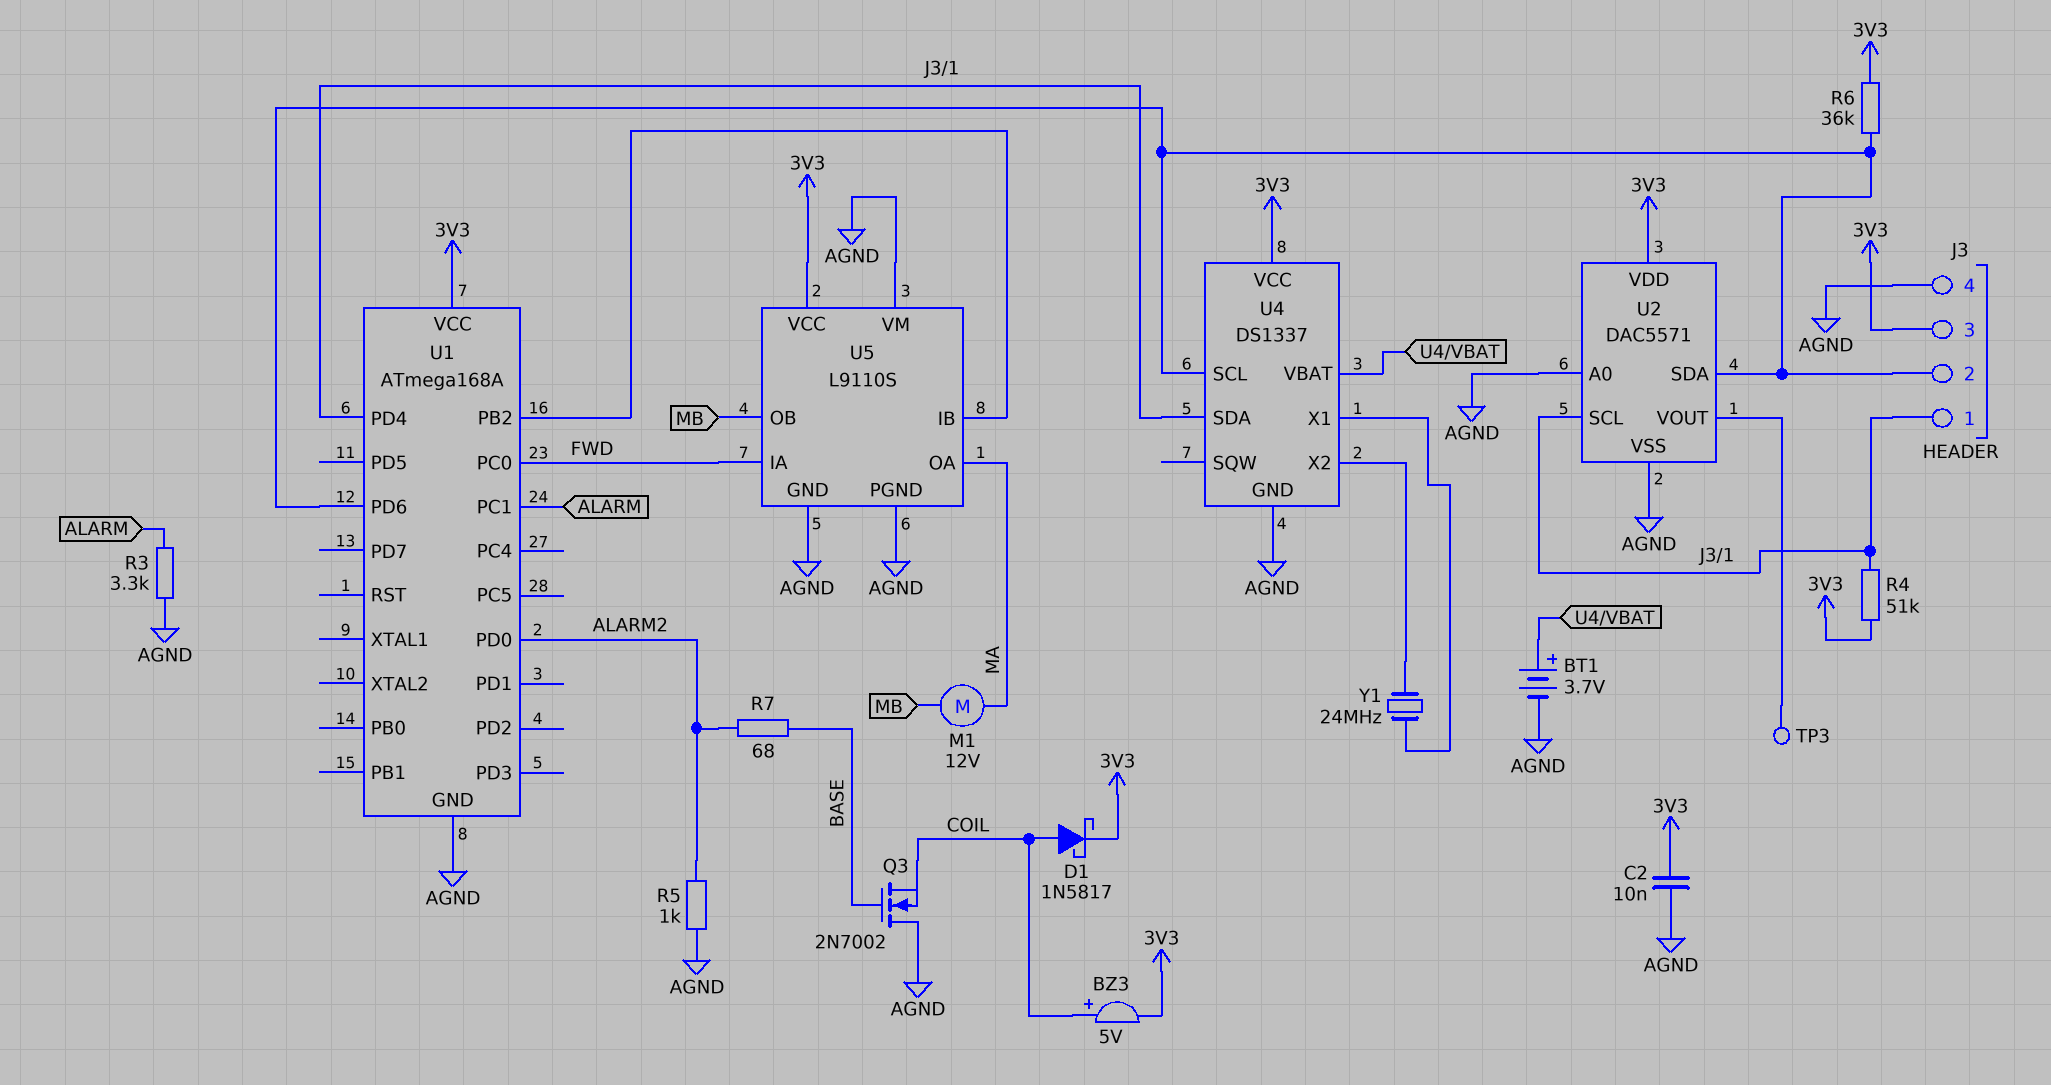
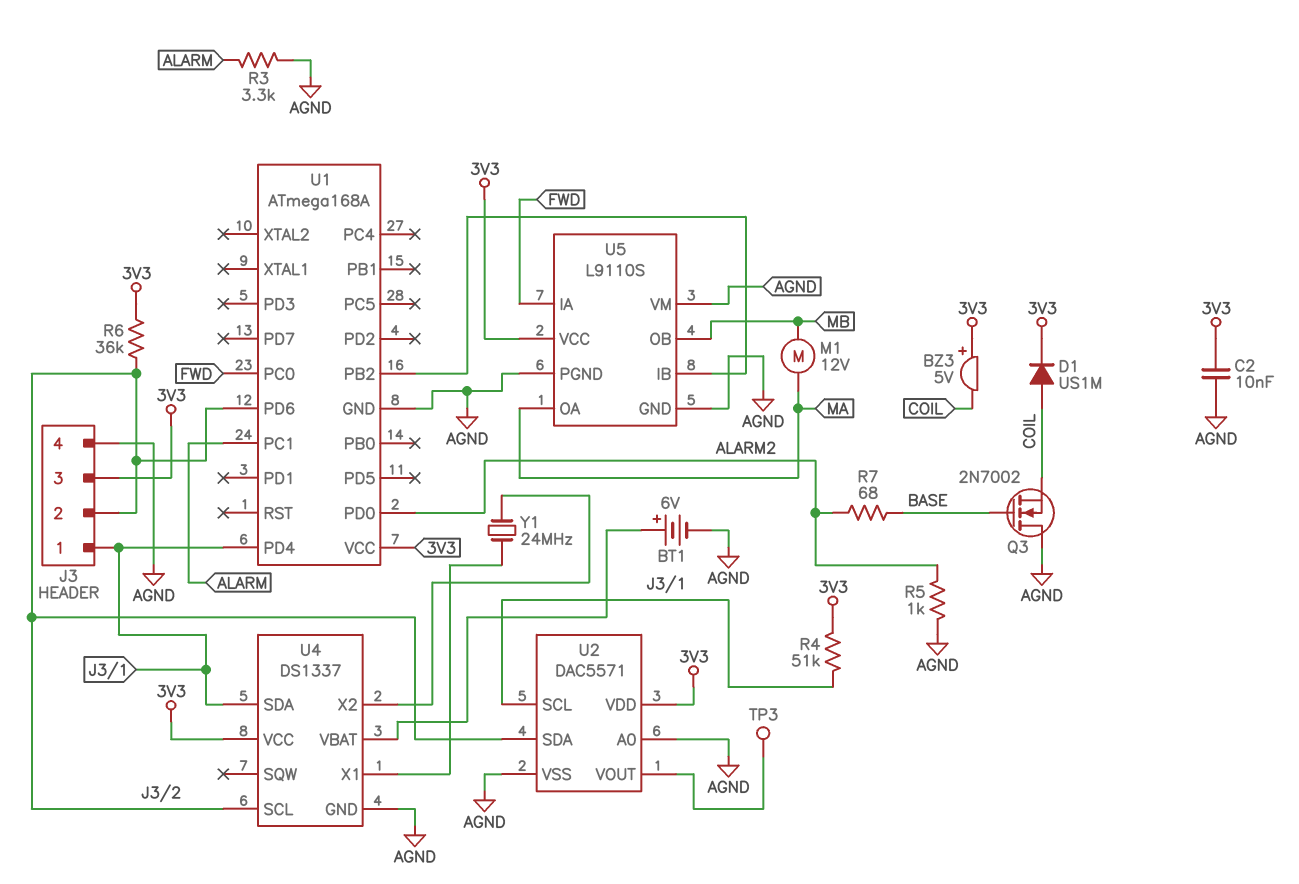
BT1: 3.7V (plus U4/VBAT, minus AGND) -> 6V (plus U4/VBAT, minus AGND)
BZ3: buzzer 5V (plus COIL, minus 3V3) -> buzzer 5V (plus 3V3, minus COIL)
D1: schottky 1N5817 (A COIL, K 3V3) -> diode US1M (A COIL, K 3V3)

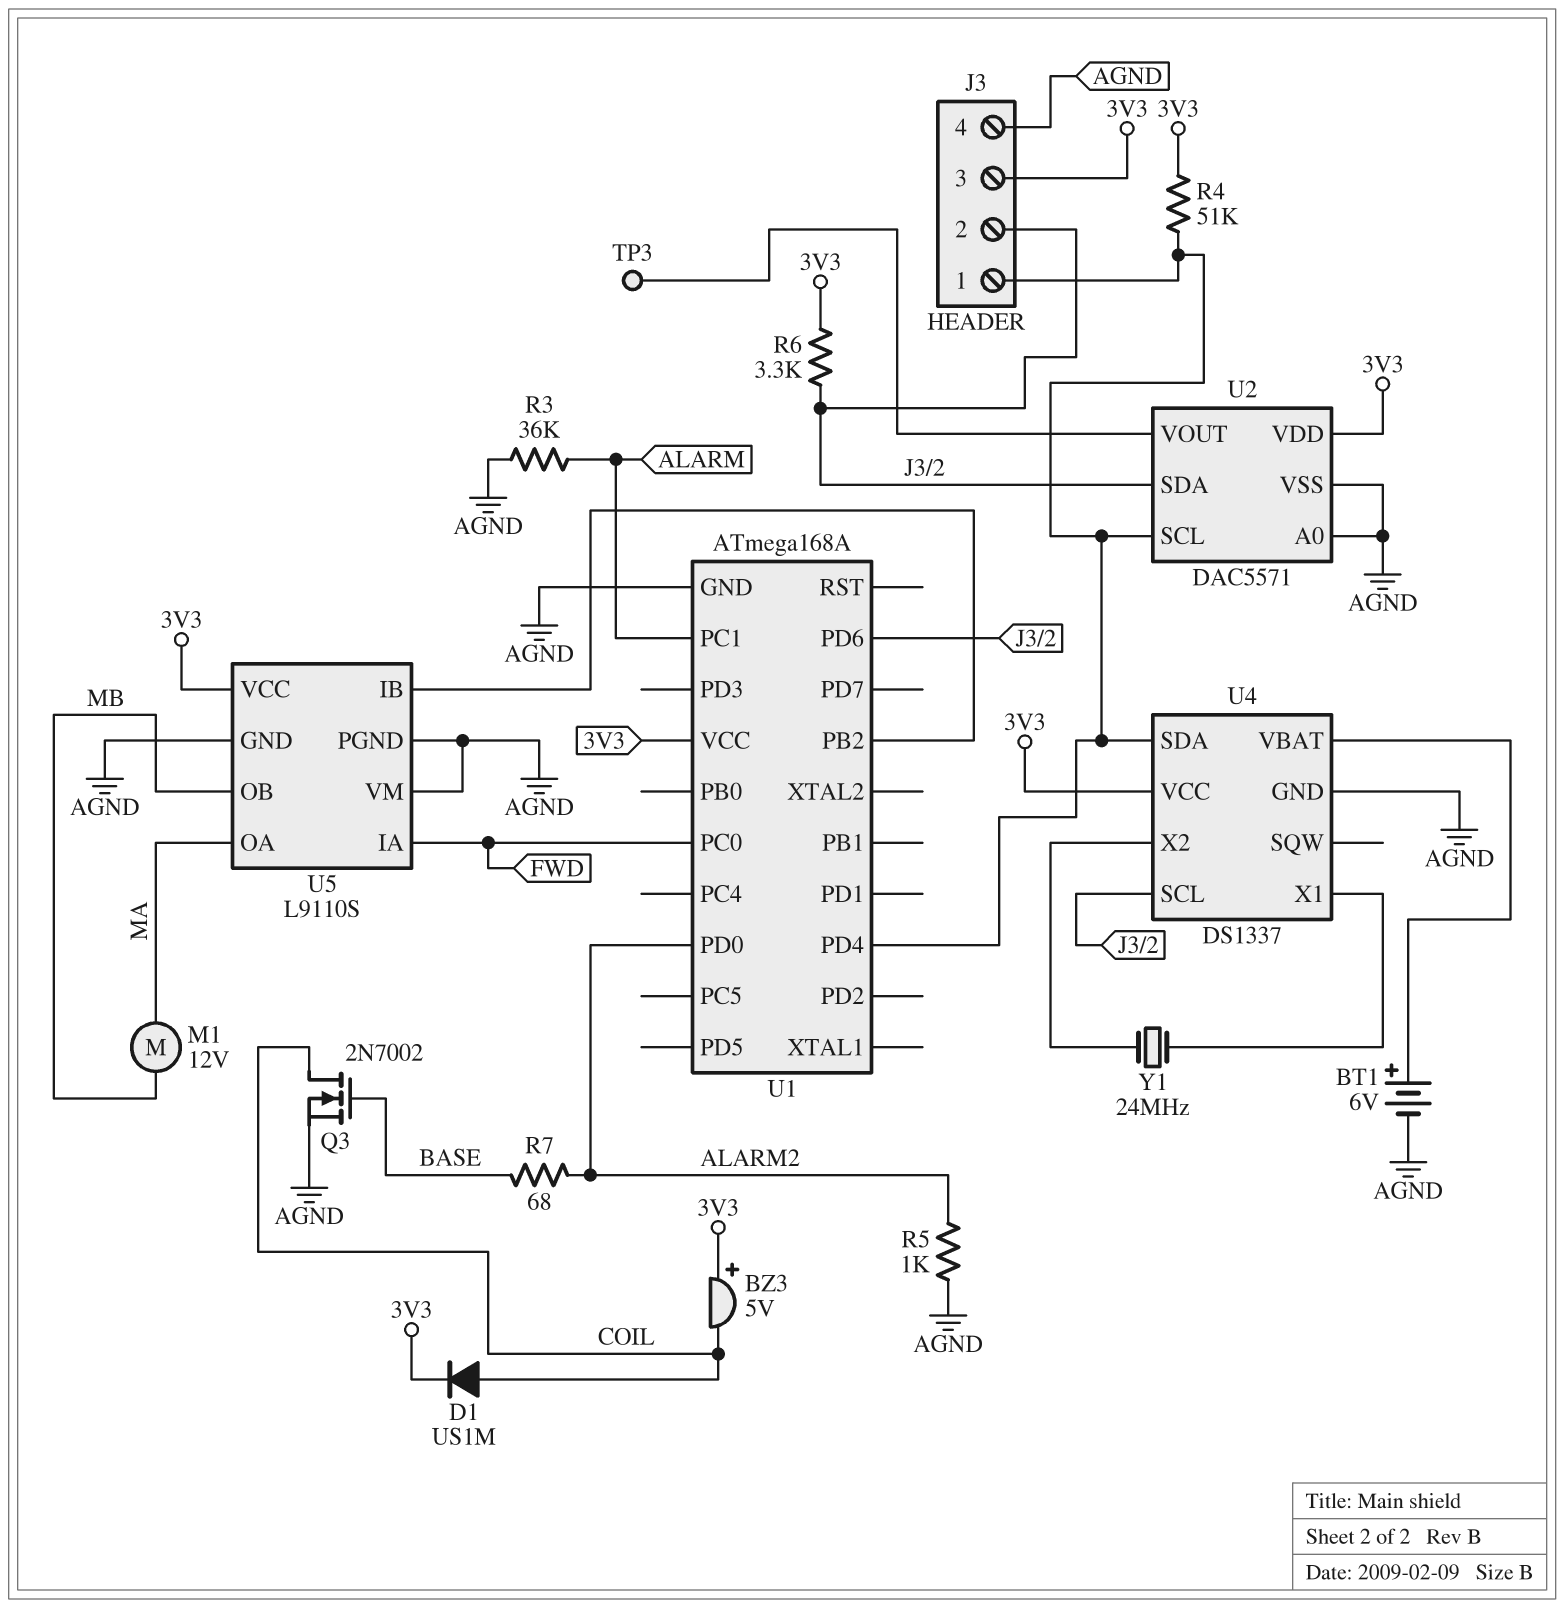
C2: 10nF (3V3, AGND) -> none
Q3: NMOS 2N7002 (G BASE, D AGND, S COIL) -> NMOS 2N7002 (G BASE, D COIL, S AGND)
R3: 3.3k (AGND, ALARM) -> 36k (AGND, ALARM)
R6: 36k (3V3, J3/2) -> 3.3k (3V3, J3/2)

